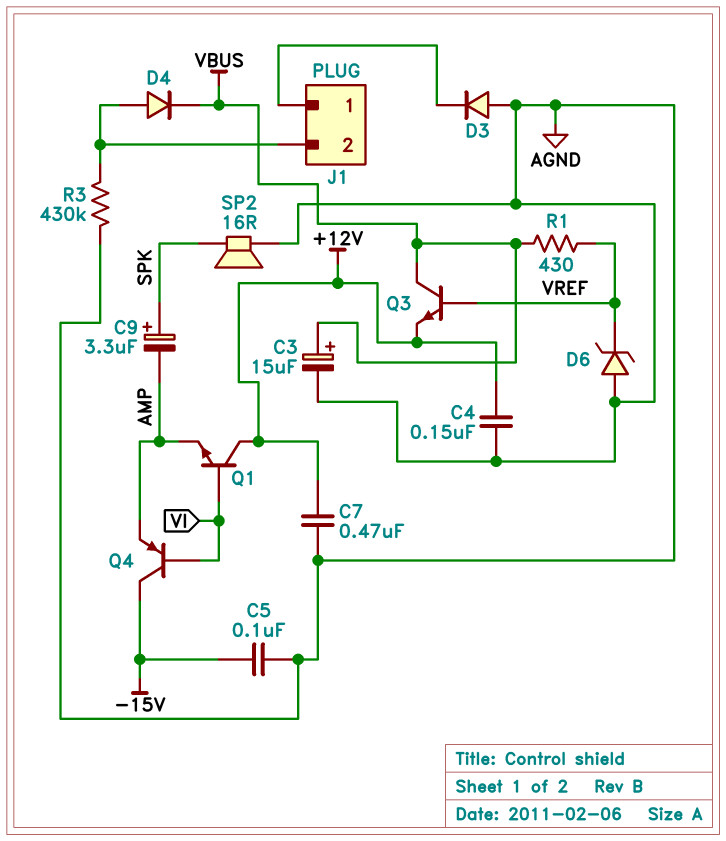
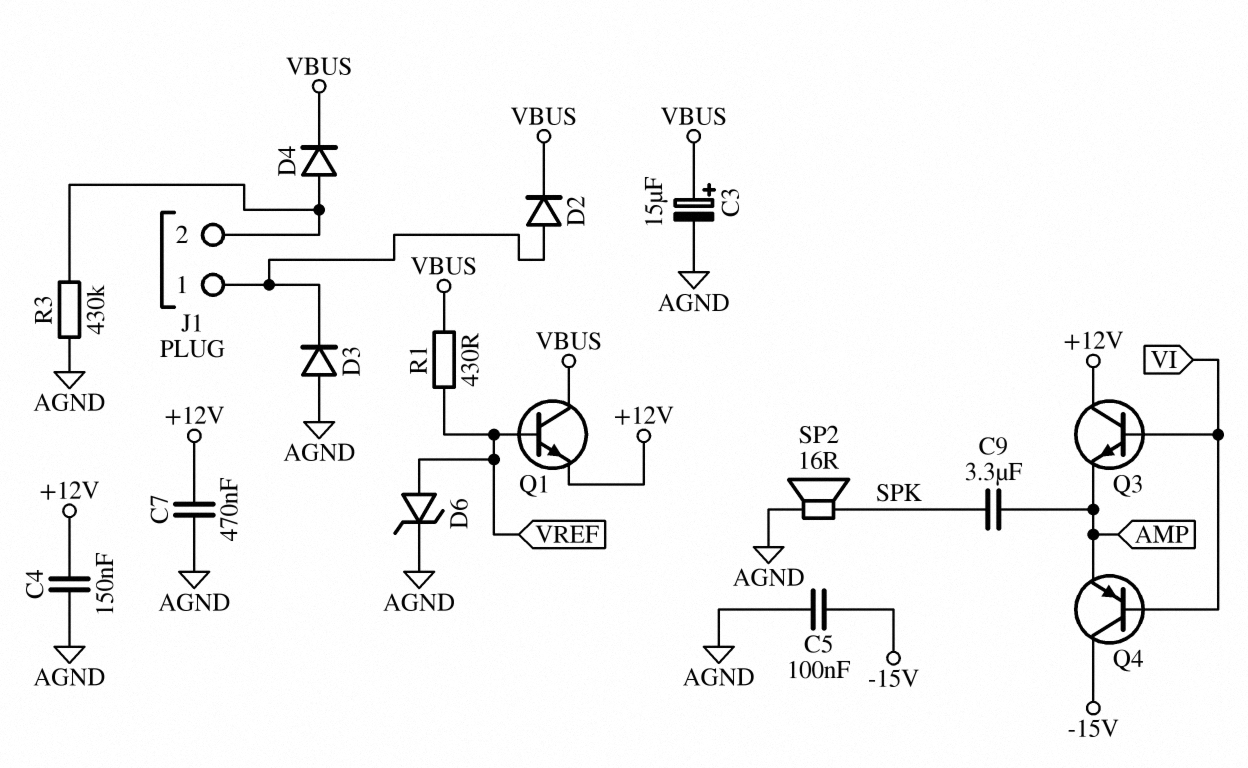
C9: 3.3uF (plus SPK, minus AMP) -> 3.3uF (AMP, SPK)
D2: none -> diode (A J1/1, K VBUS)
D6: zener (A AGND, K VREF) -> zener (A VREF, K AGND)
Q1: NPN (B VI, C +12V, E AMP) -> NPN (B VREF, C VBUS, E +12V)
Q3: NPN (B VREF, C VBUS, E +12V) -> NPN (B VI, C +12V, E AMP)

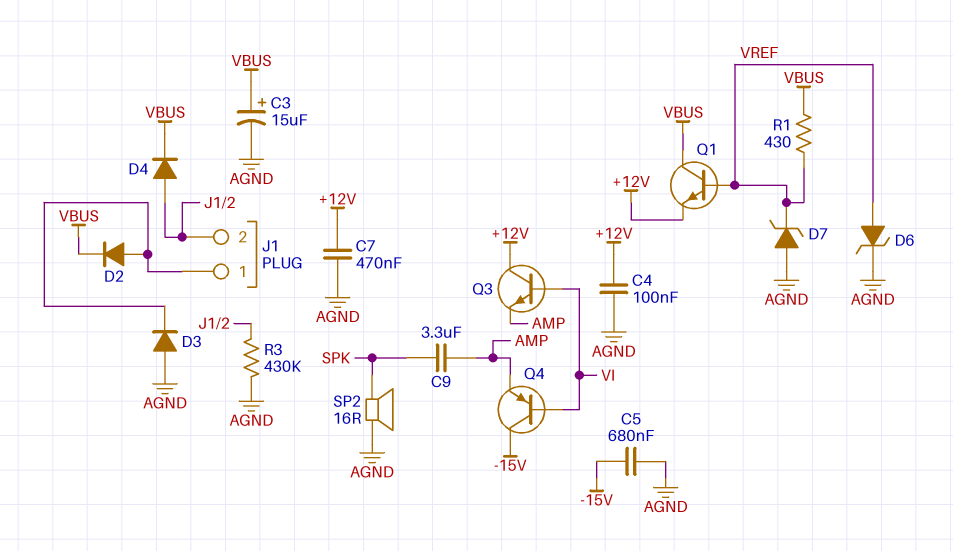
C4: 150nF (+12V, AGND) -> 100nF (+12V, AGND)
C5: 100nF (-15V, AGND) -> 680nF (-15V, AGND)
D7: none -> zener (A AGND, K VREF)

